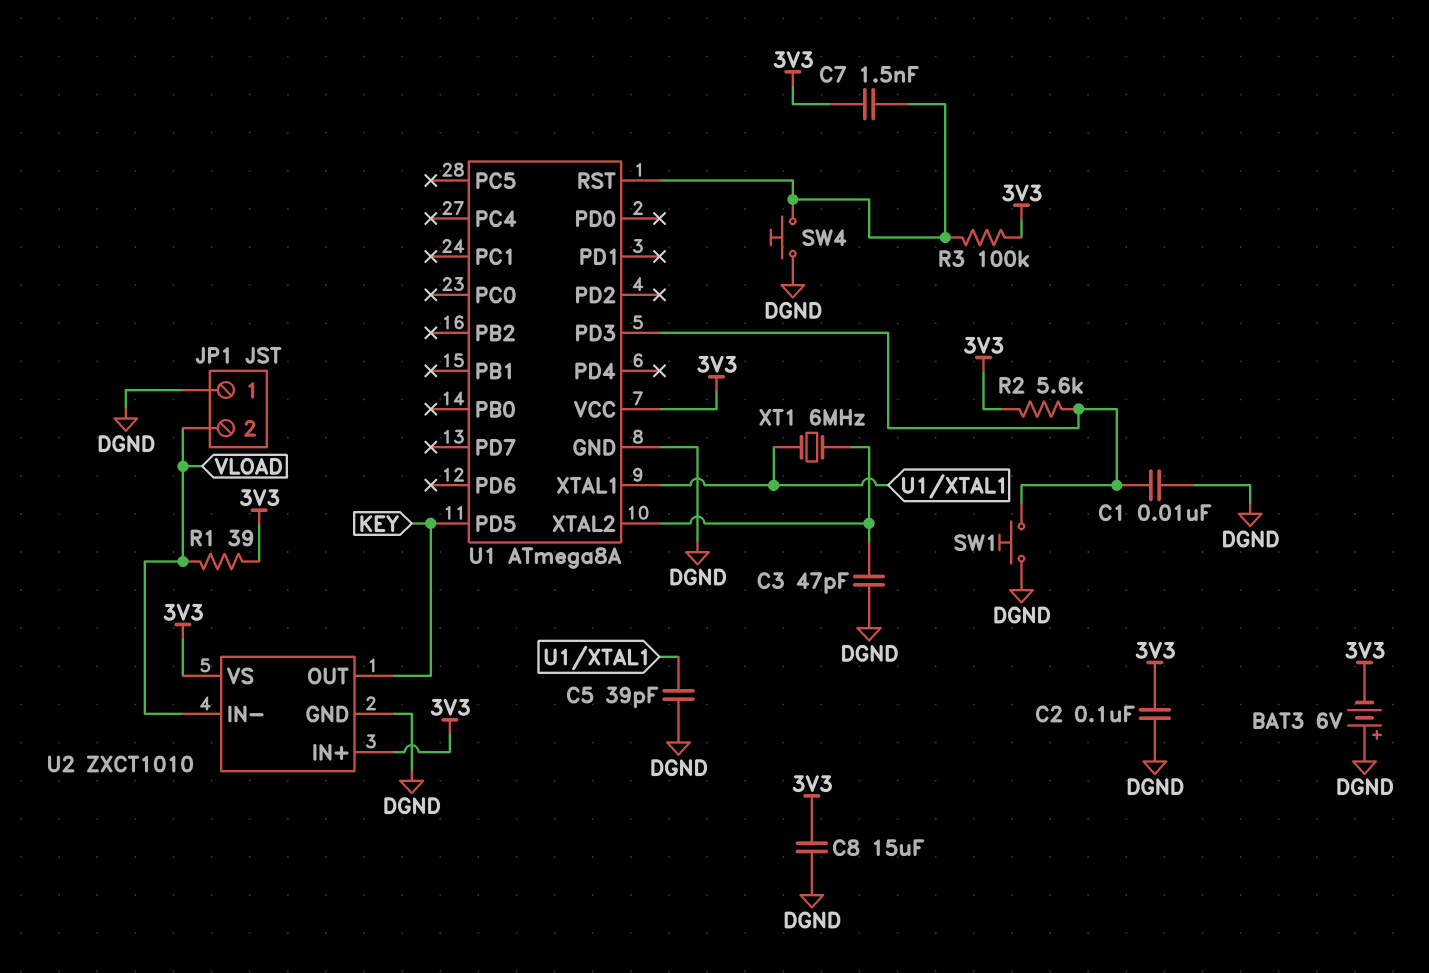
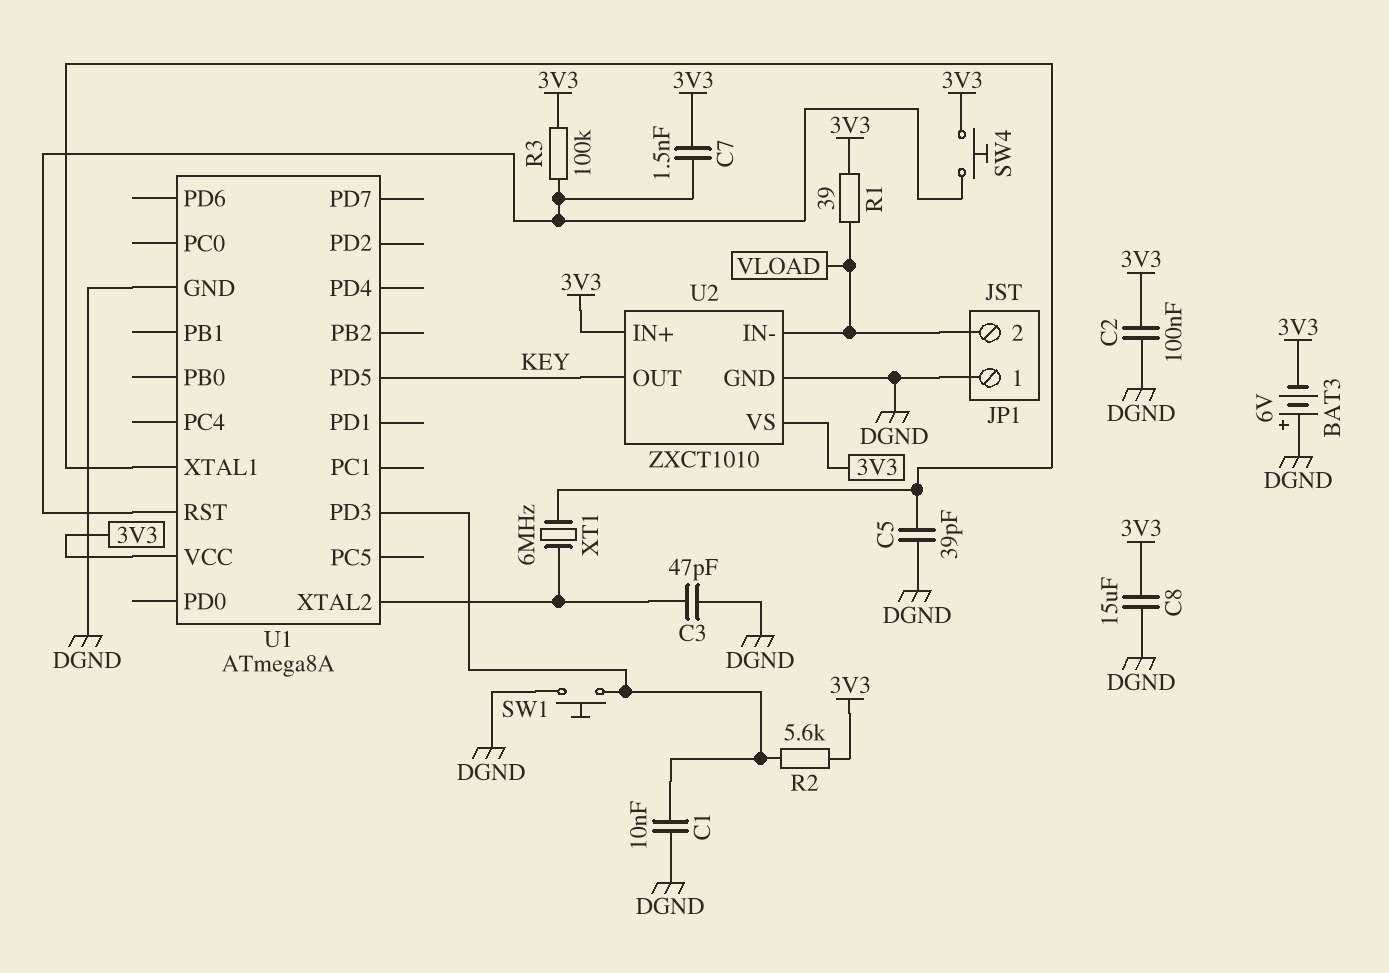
SW4: button (DGND, U1/RST) -> button (3V3, U1/RST)

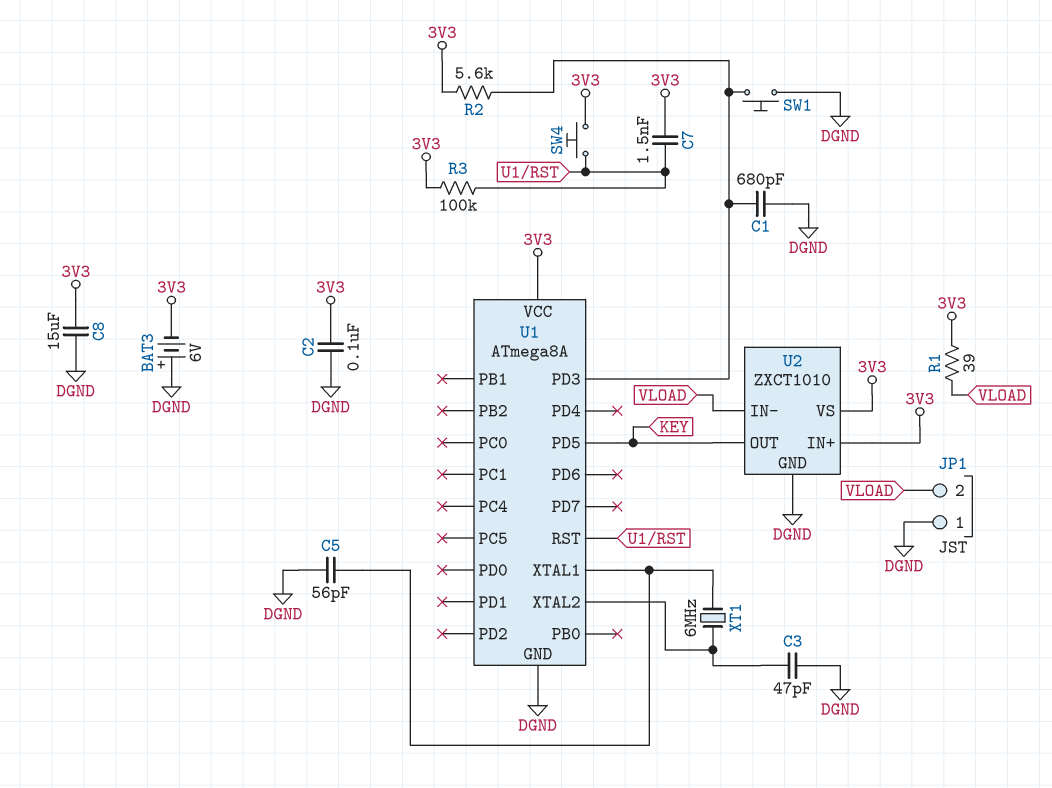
C1: 10nF (DGND, U1/PD3) -> 680pF (DGND, U1/PD3)
C5: 39pF (DGND, U1/XTAL1) -> 56pF (DGND, U1/XTAL1)

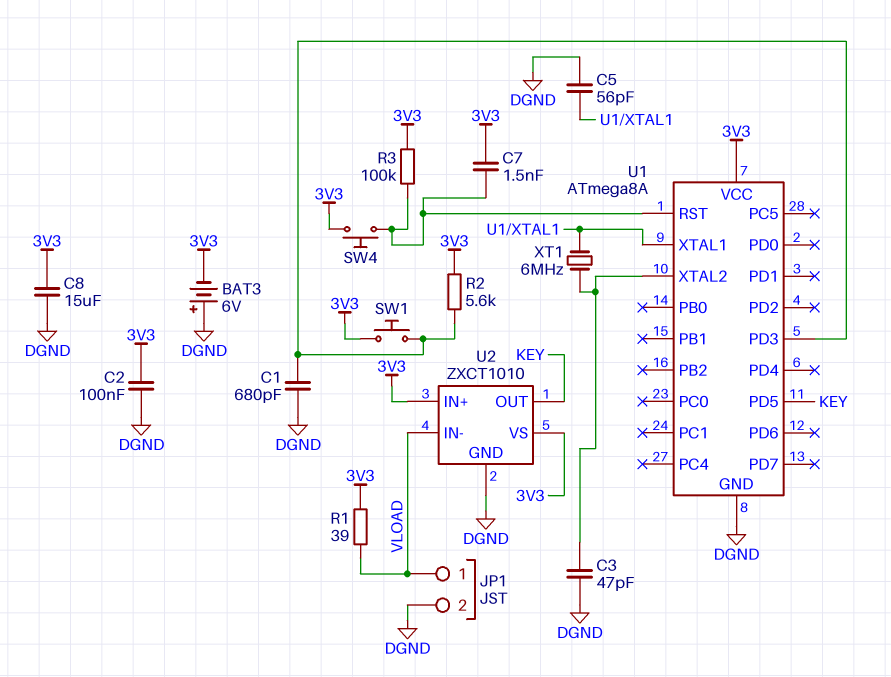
JP1 pin 1: DGND -> VLOAD
JP1 pin 2: VLOAD -> DGND
SW1: button (DGND, U1/PD3) -> button (3V3, U1/PD3)

